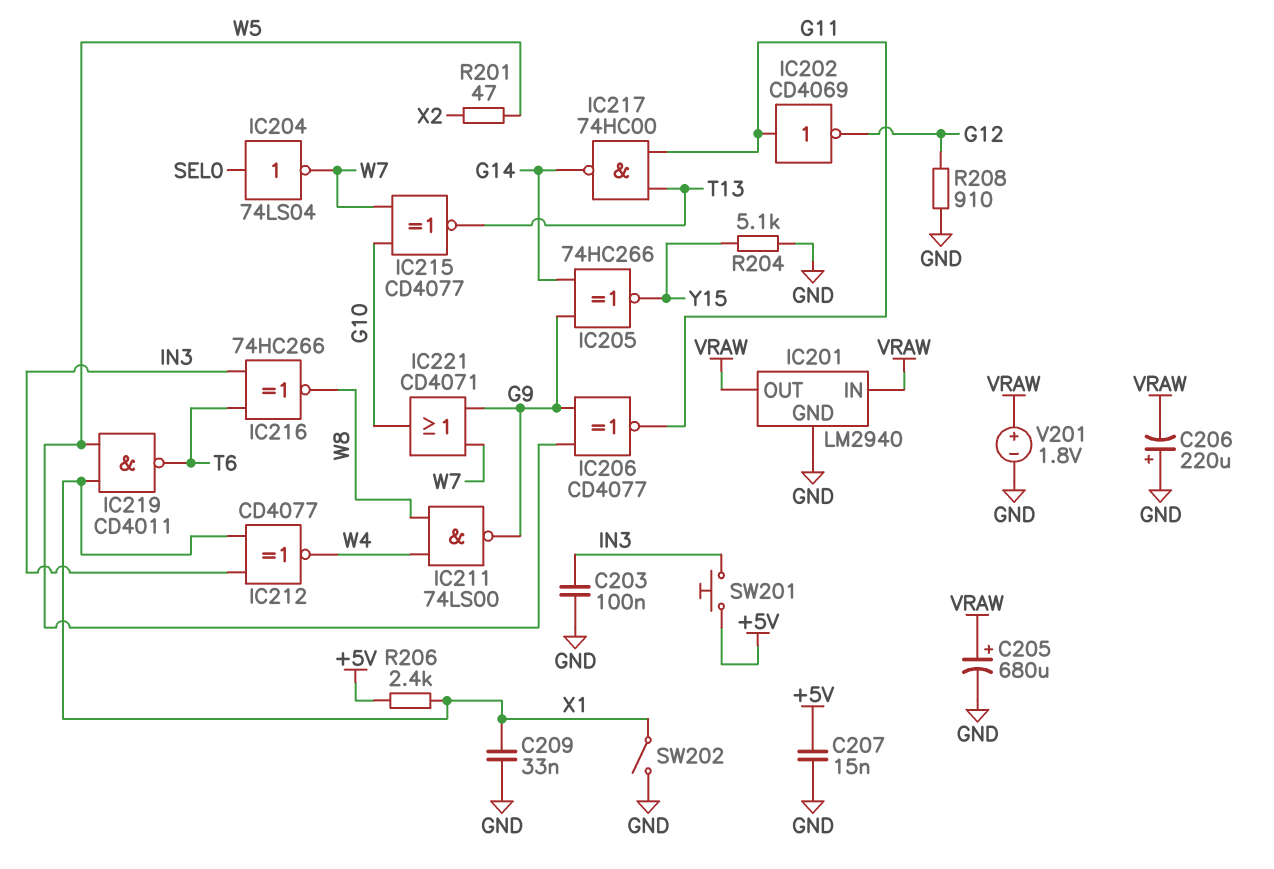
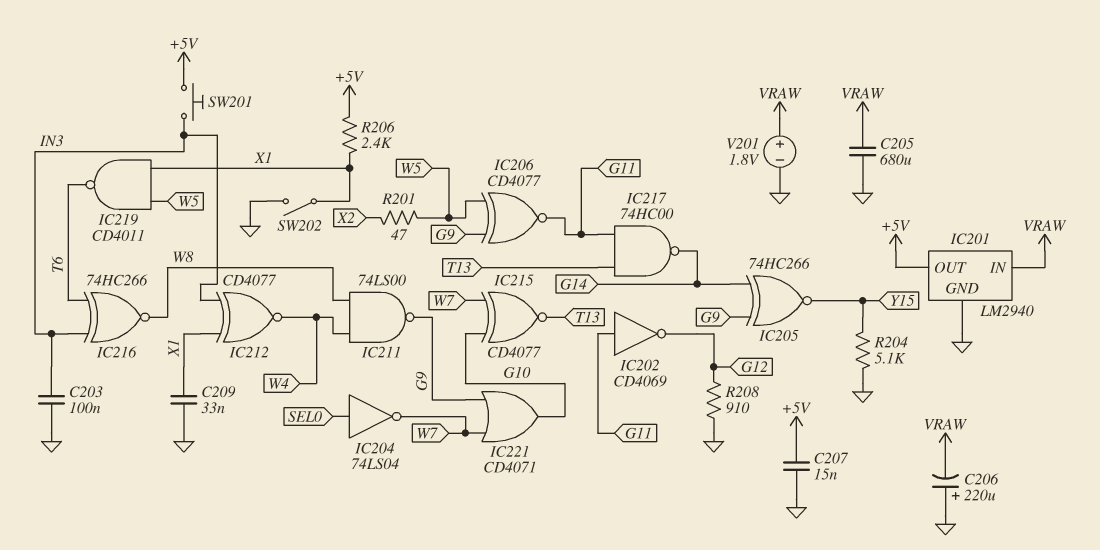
C205: 680uF (plus VRAW, minus GND) -> 680uF (GND, VRAW)
IC201 pin OUT: VRAW -> +5V

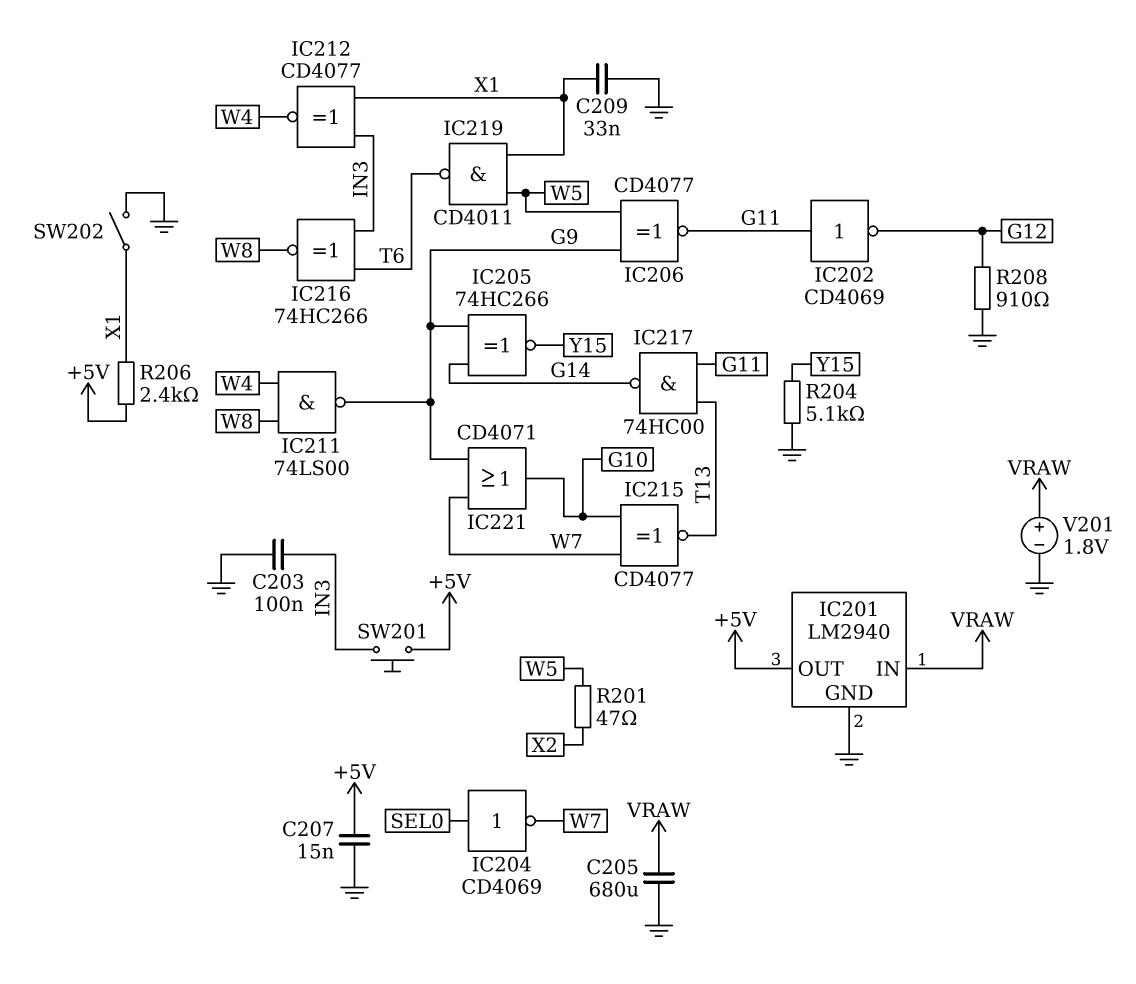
C206: 220uF (plus GND, minus VRAW) -> none
IC204: NOT 74LS04 (in SEL0, out W7) -> NOT CD4069 (in SEL0, out W7)

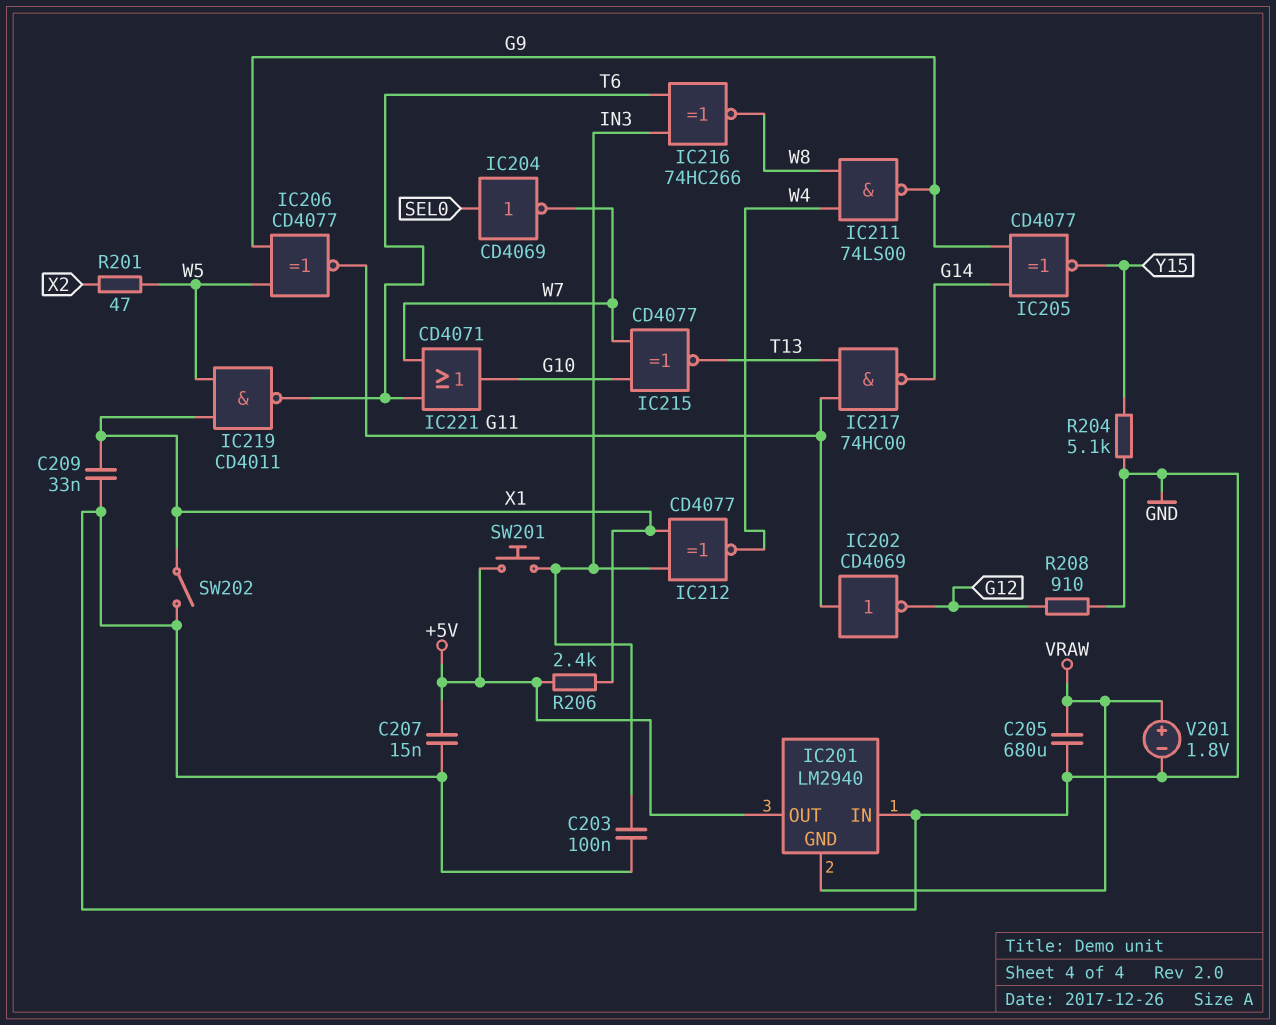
IC201 pin GND: GND -> VRAW
IC201 pin IN: VRAW -> GND
IC205: XNOR 74HC266 (in G9, in G14, out Y15) -> XNOR CD4077 (in G9, in G14, out Y15)
IC221: OR CD4071 (in G9, in W7, out G10) -> OR CD4071 (in T6, in W7, out G10)

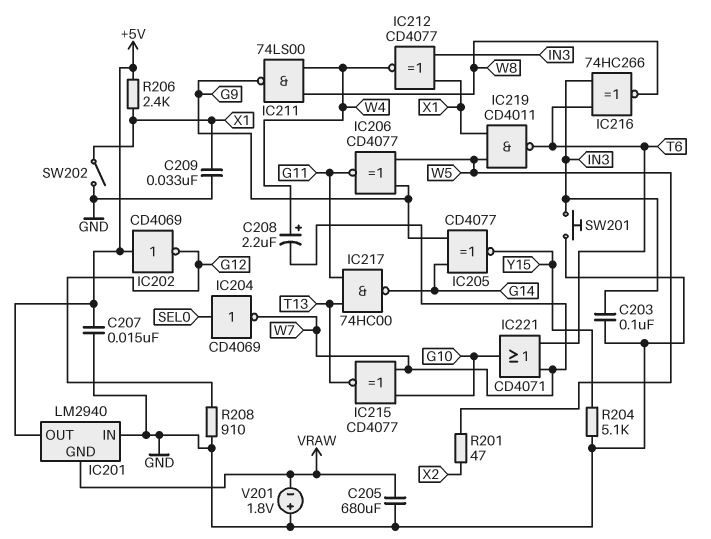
C208: none -> 2.2uF (plus W4, minus W7)
IC202: NOT CD4069 (in G11, out G12) -> NOT CD4069 (in +5V, out G12)
SW201: button (+5V, IN3) -> button (GND, IN3)
V201: 1.8V (plus VRAW, minus GND) -> 1.8V (plus GND, minus VRAW)

